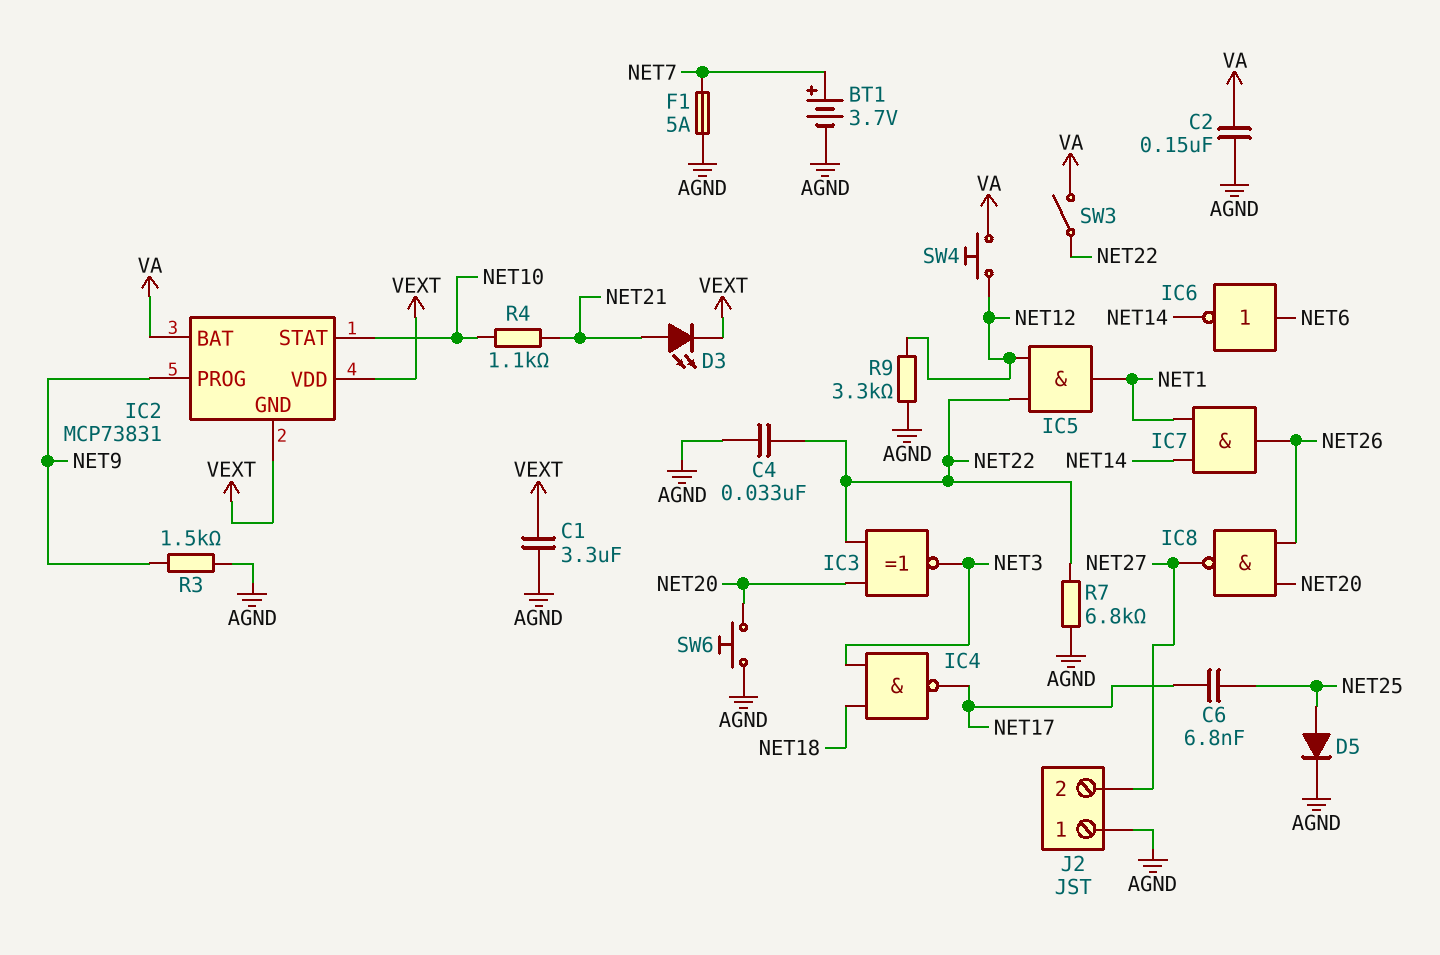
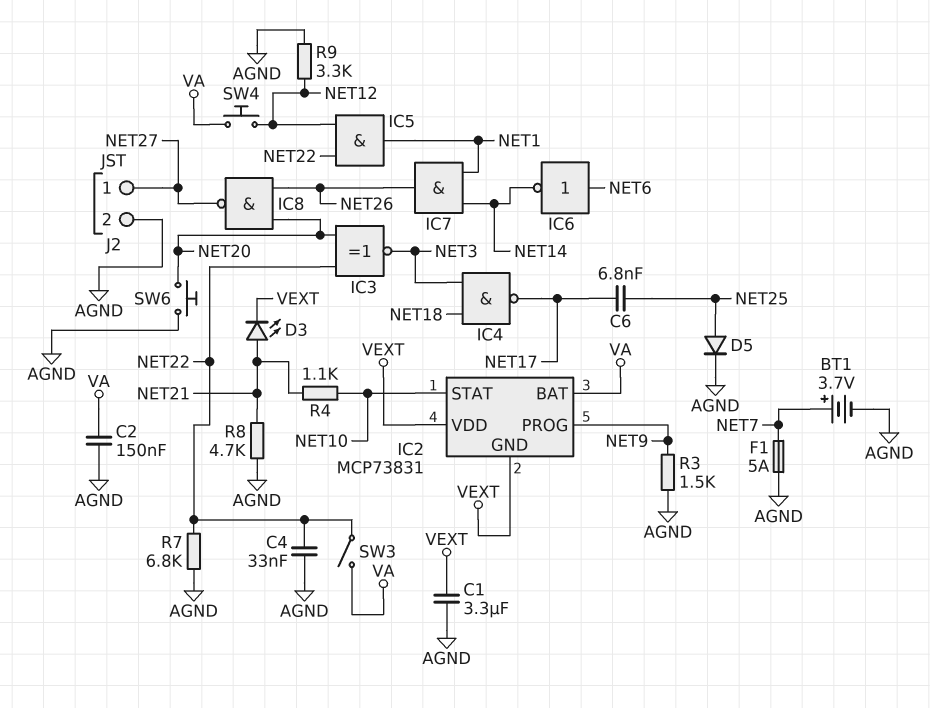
J2 pin 1: AGND -> NET27
J2 pin 2: NET27 -> AGND
R8: none -> 4.7k (AGND, NET21)

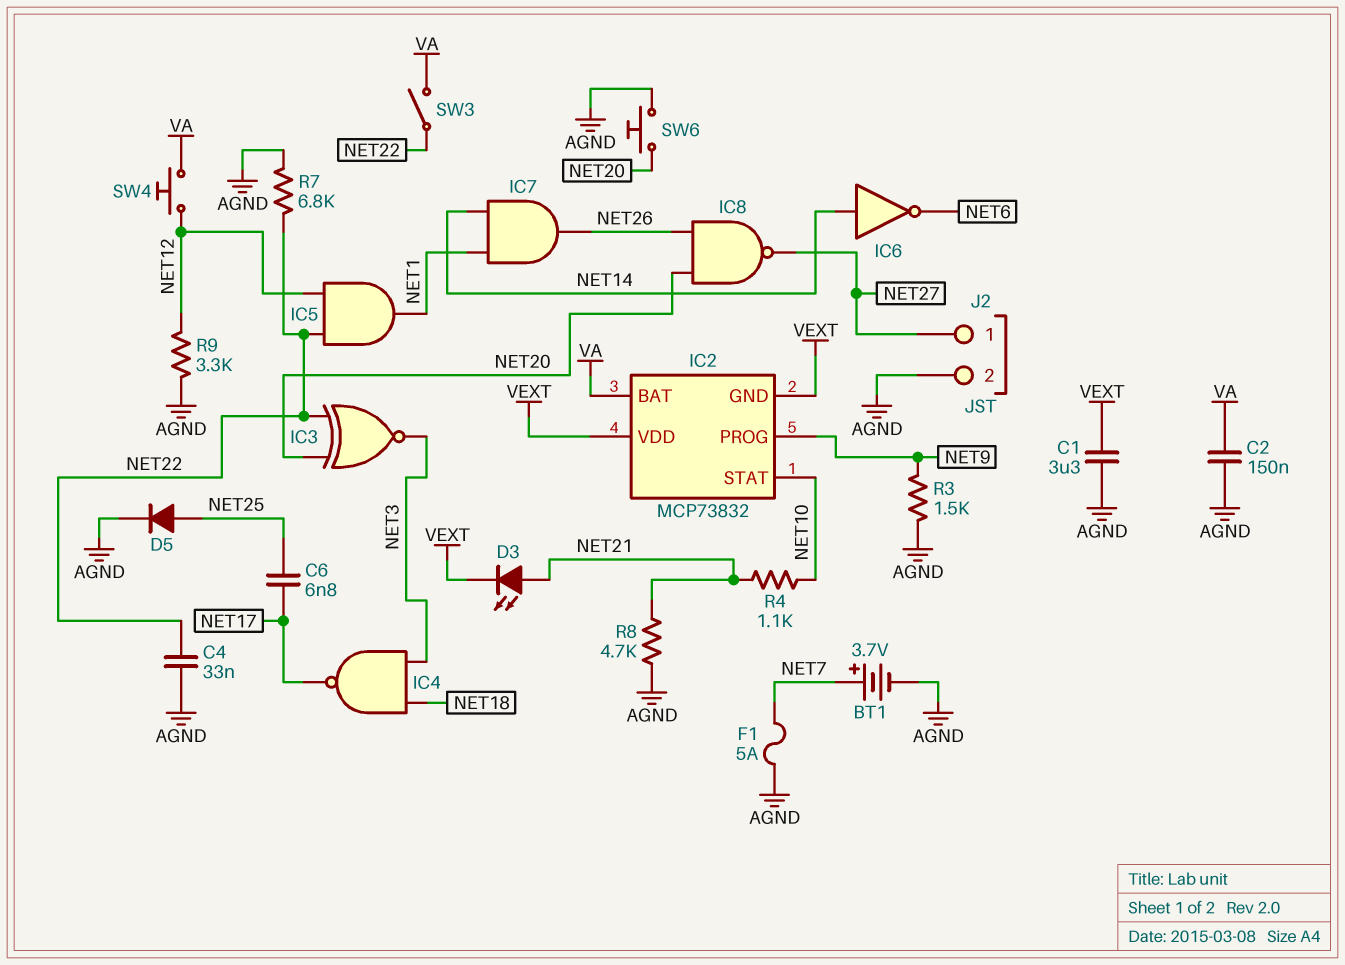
IC2: MCP73831 -> MCP73832
IC6: NOT (in NET6, out NET14) -> NOT (in NET14, out NET6)

